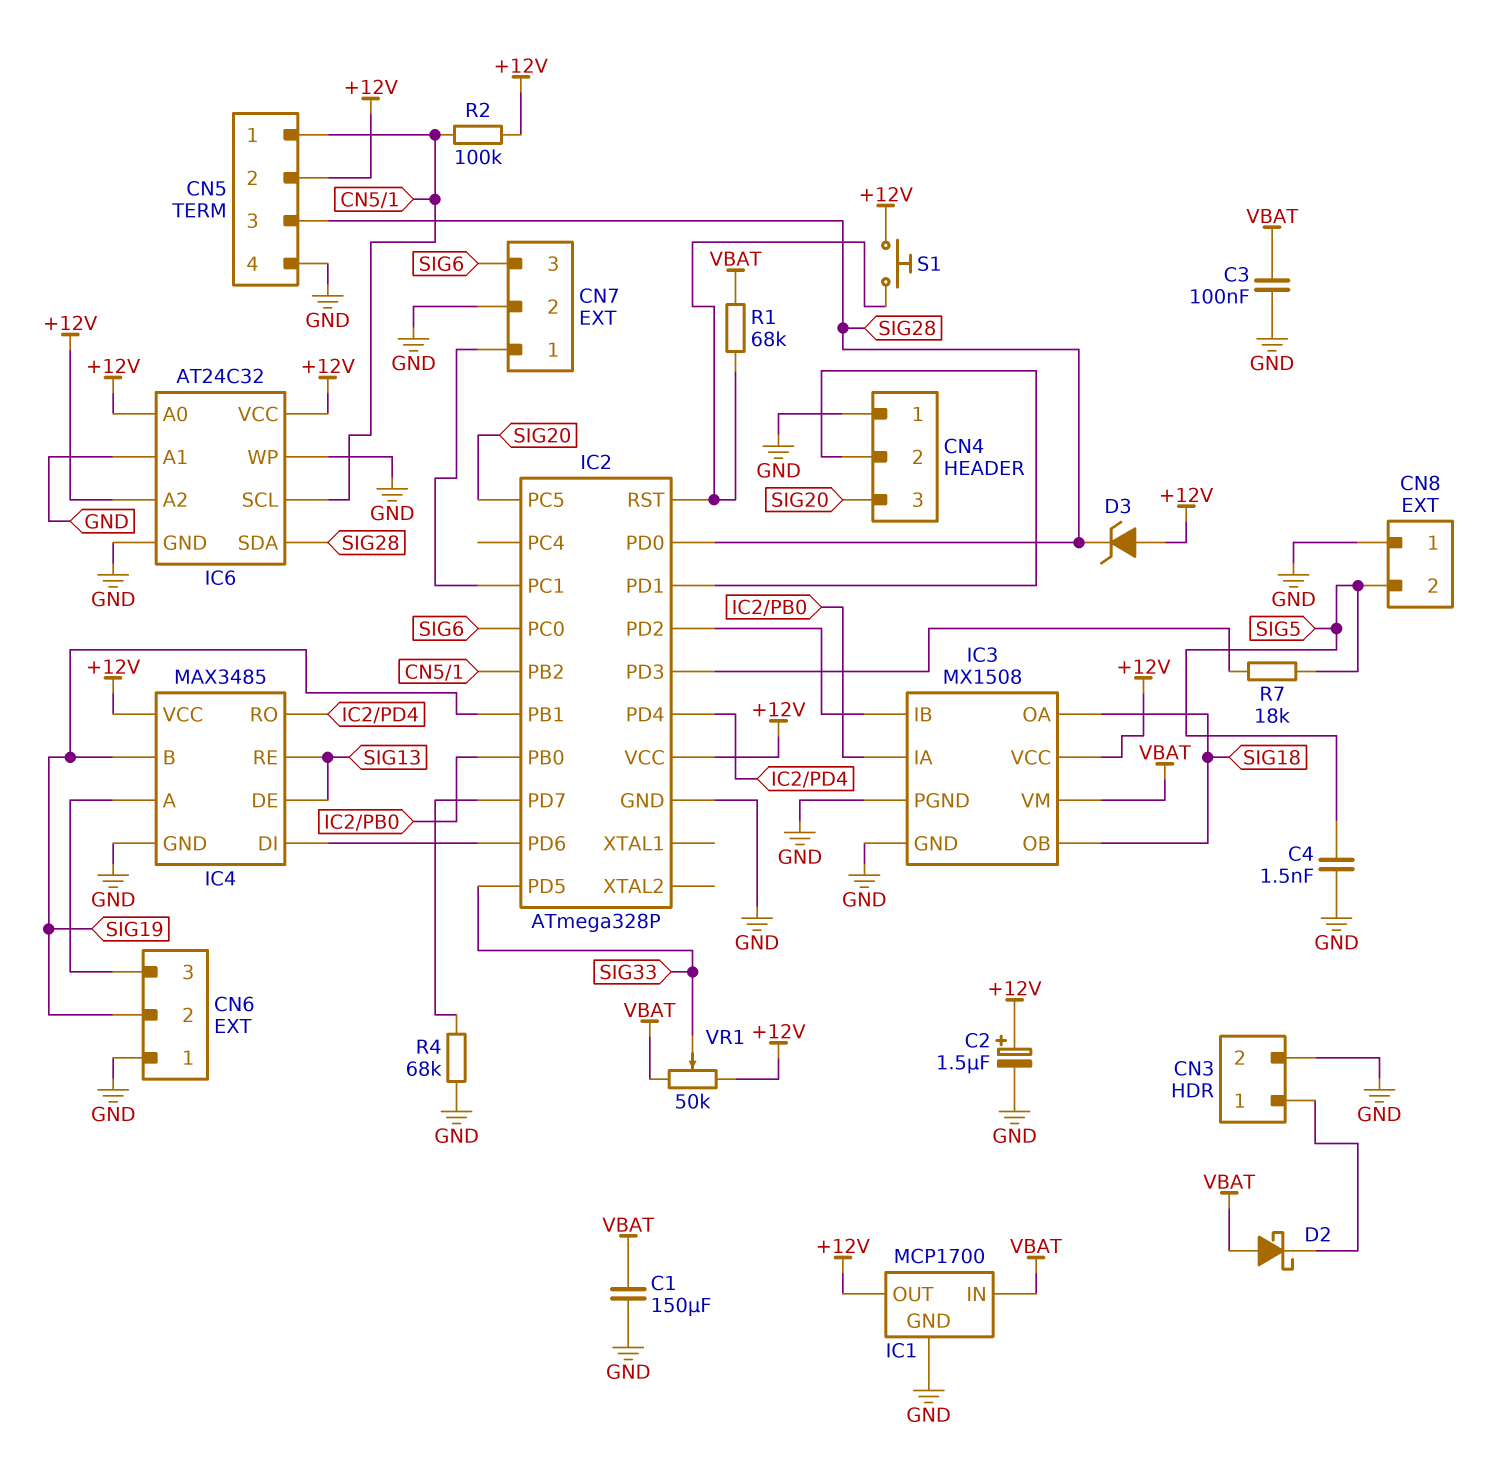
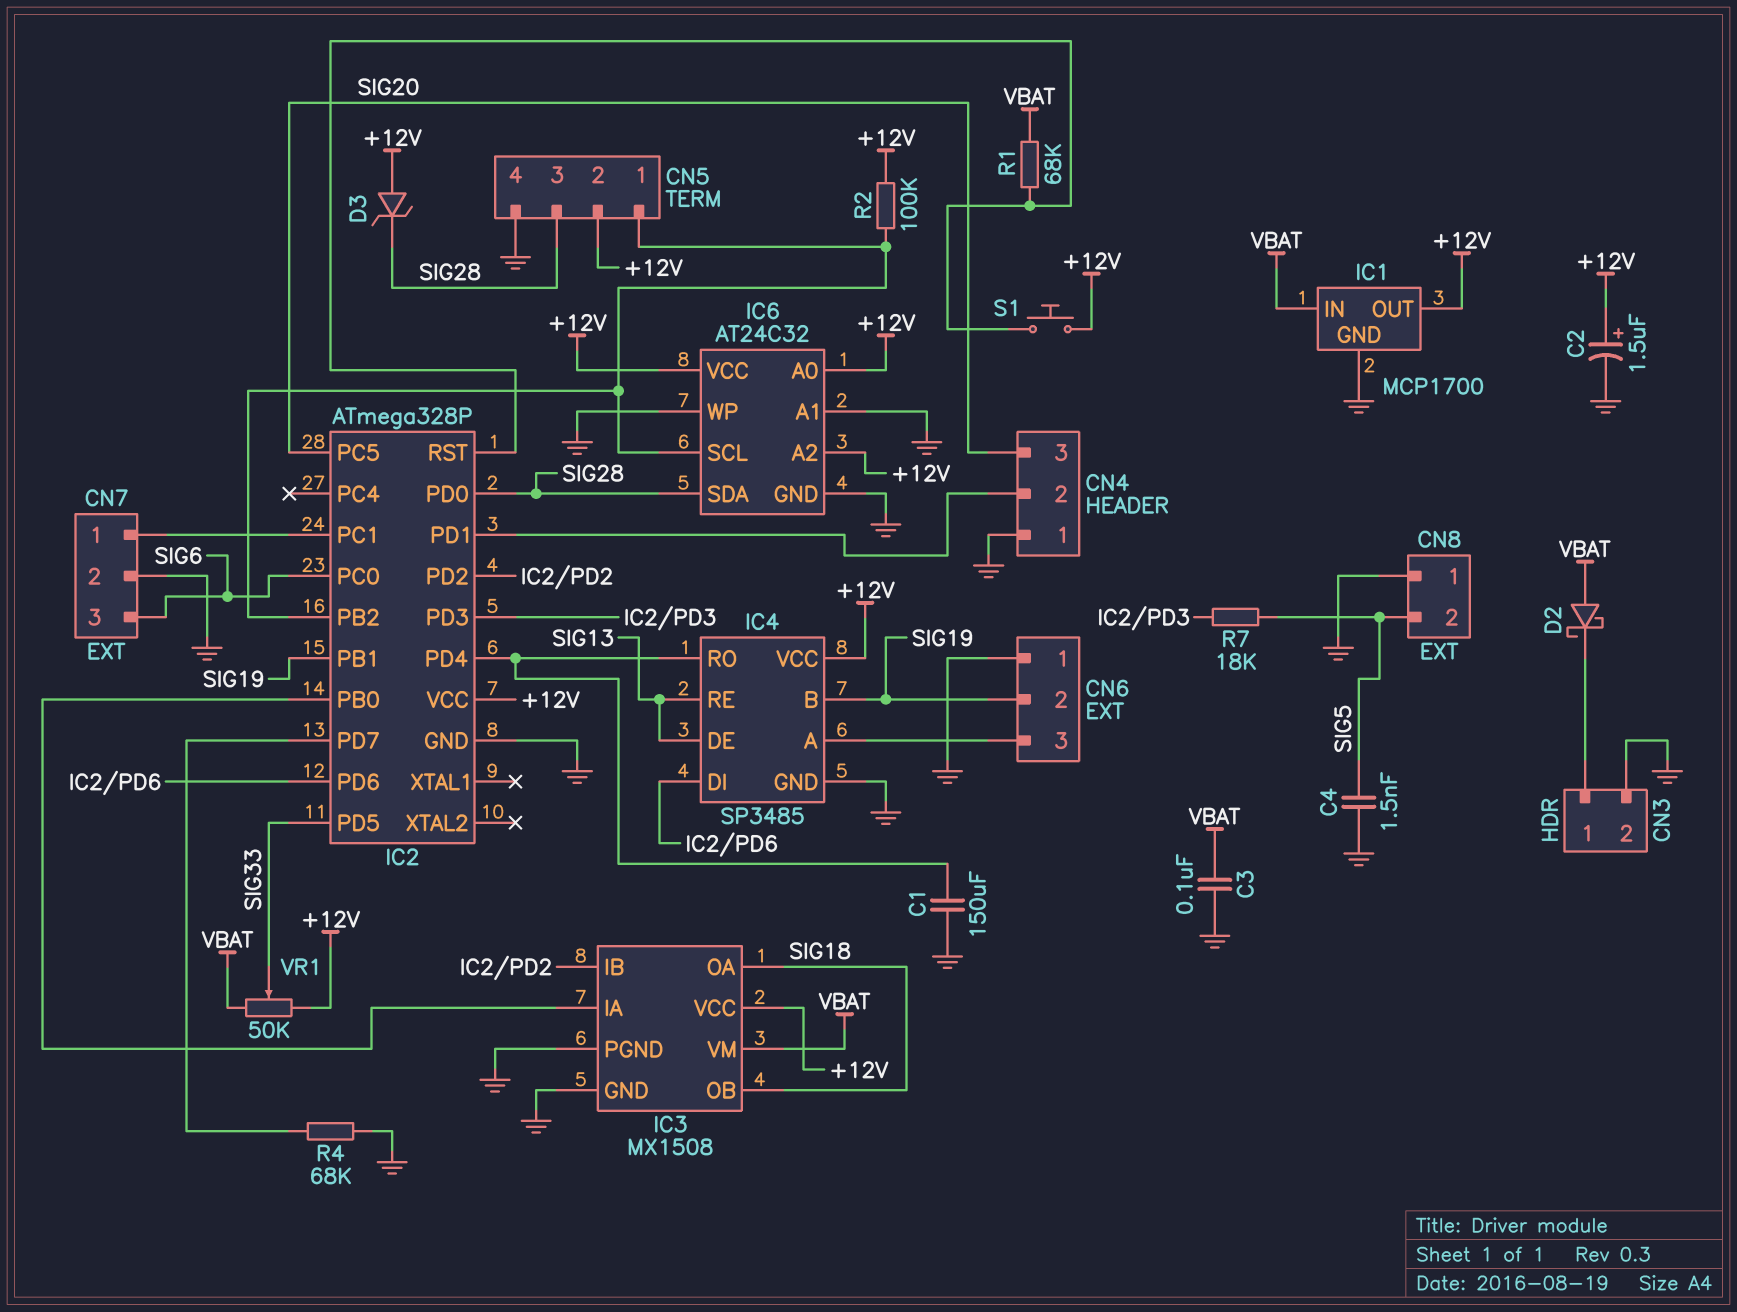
C1: 150uF (GND, VBAT) -> 150uF (GND, IC2/PD4)
IC4: MAX3485 -> SP3485

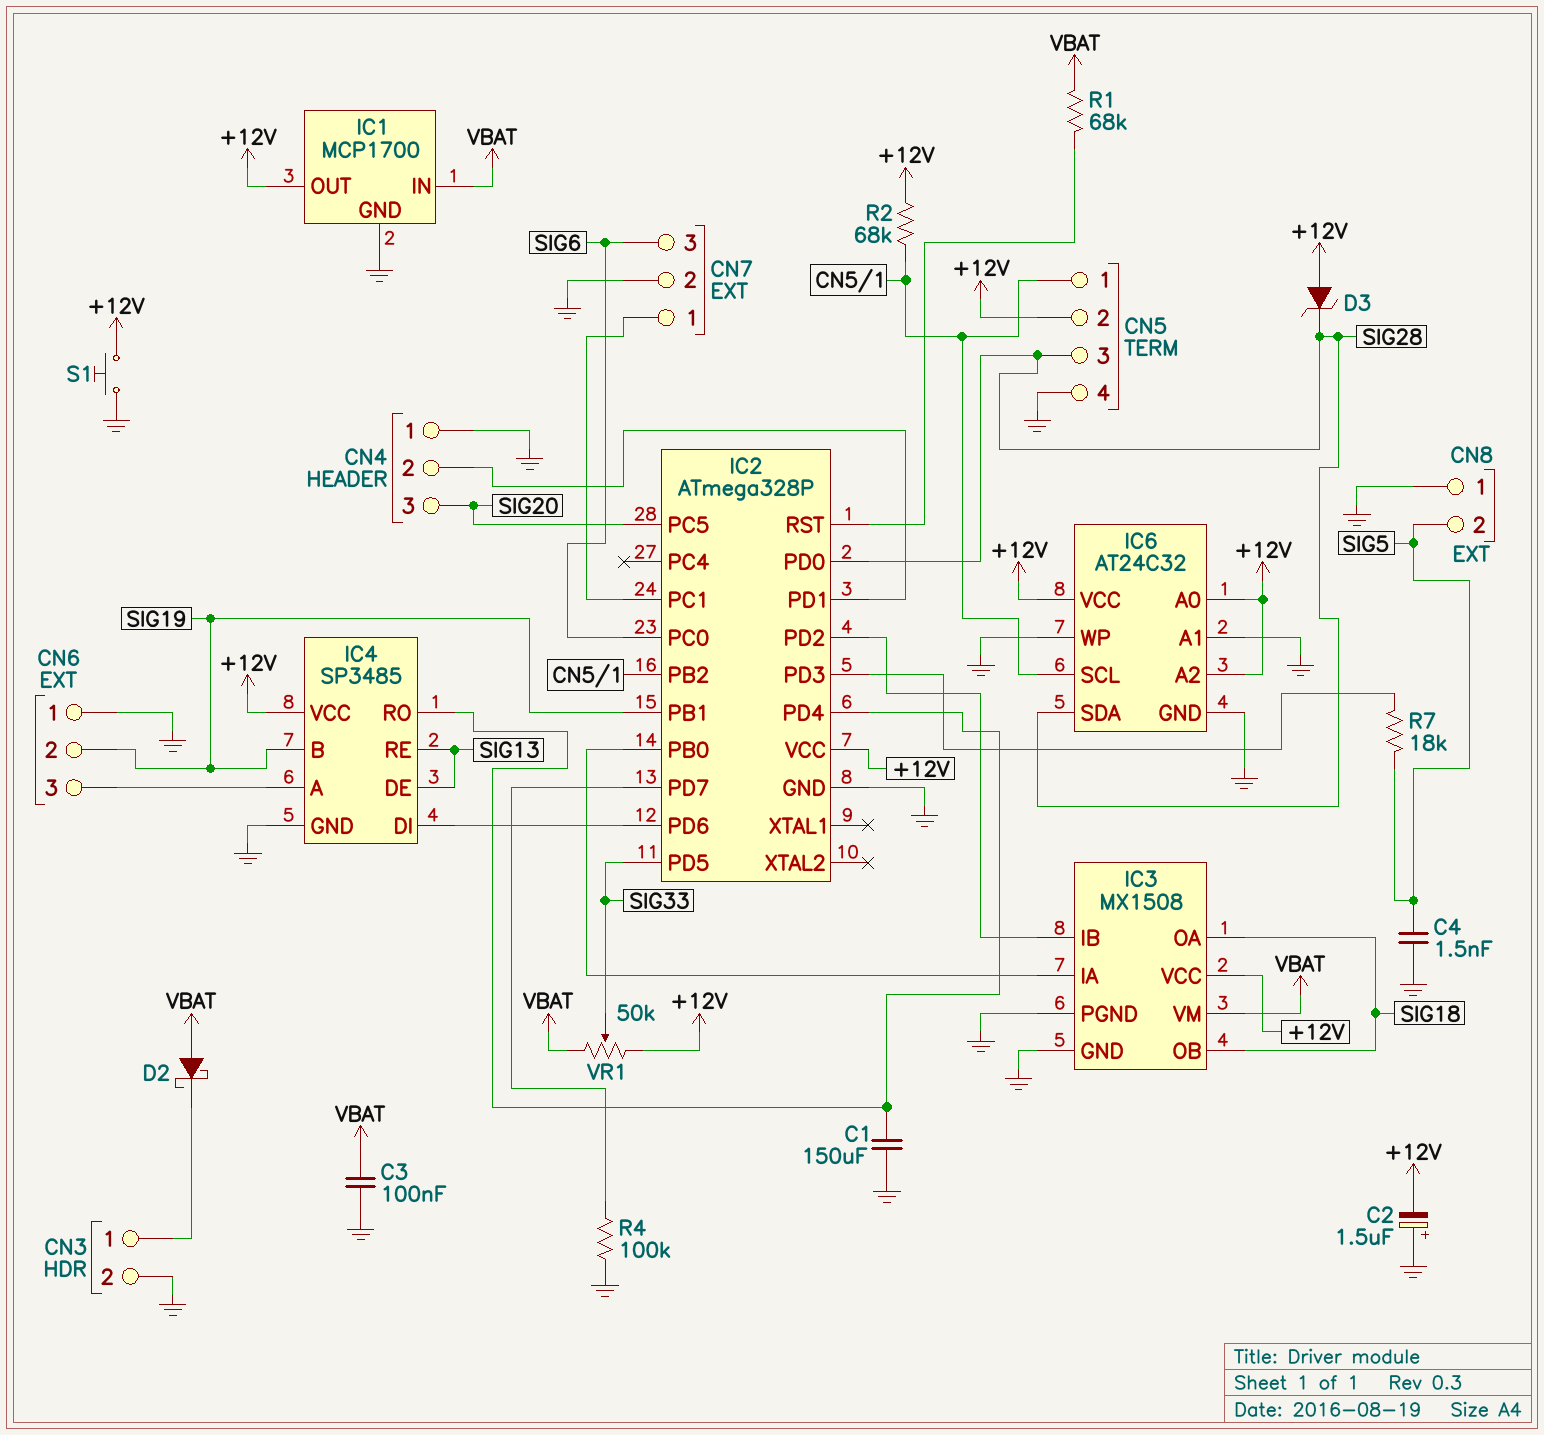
C2: 1.5uF (plus +12V, minus GND) -> 1.5uF (plus GND, minus +12V)
R2: 100k (+12V, CN5/1) -> 68k (+12V, CN5/1)
R4: 68k (GND, IC2/PD7) -> 100k (GND, IC2/PD7)
S1: button (+12V, IC2/RST) -> button (+12V, GND)

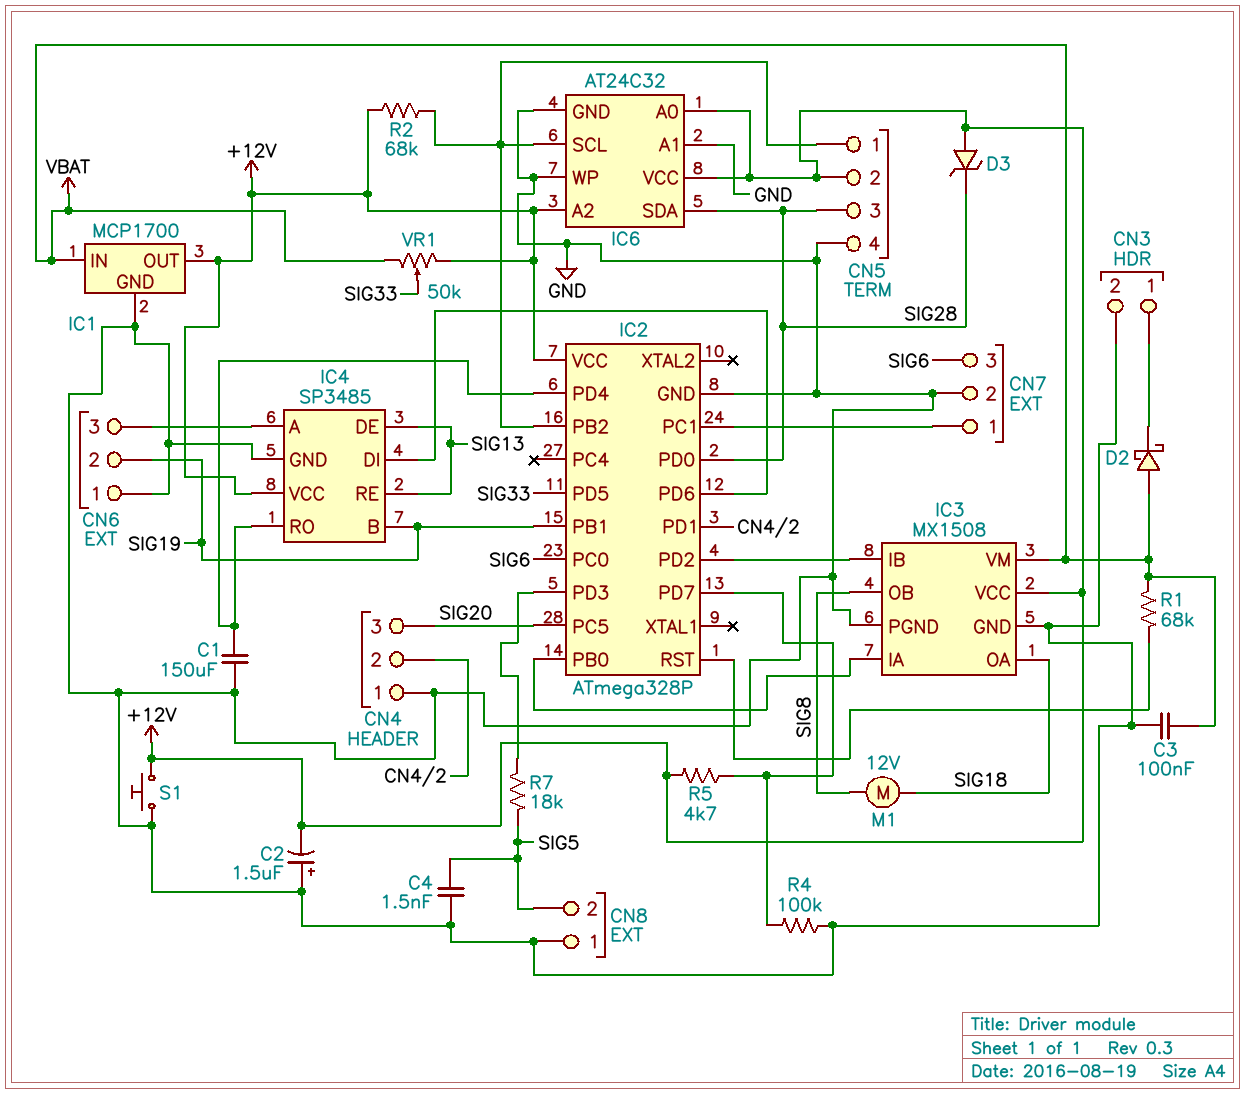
IC3 pin OB: SIG18 -> SIG8
M1: none -> motor 12V (SIG8, SIG18)
R5: none -> 4.7k (+12V, IC2/PD7)

